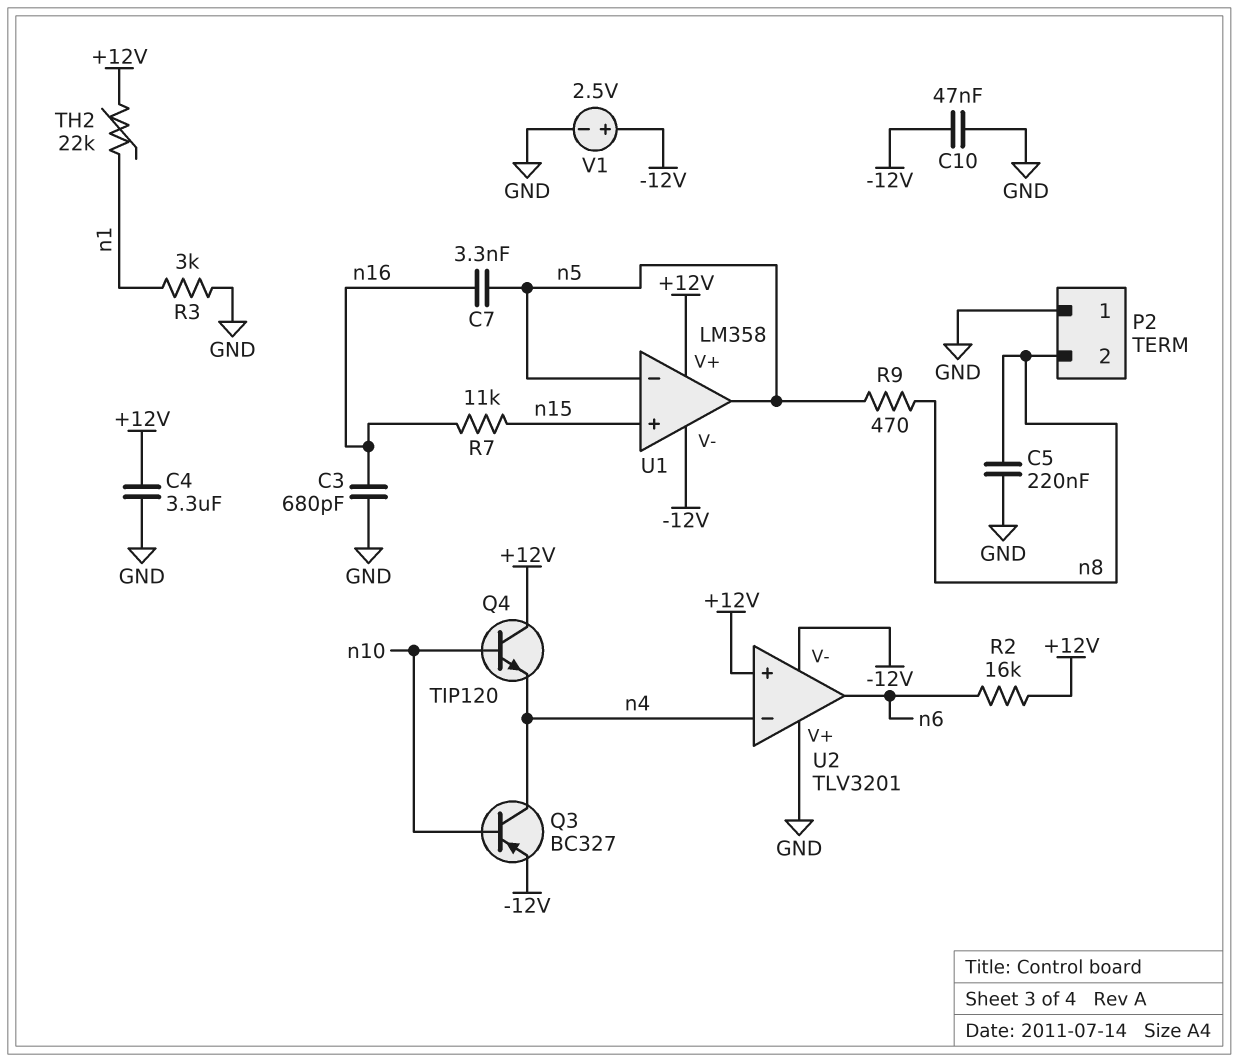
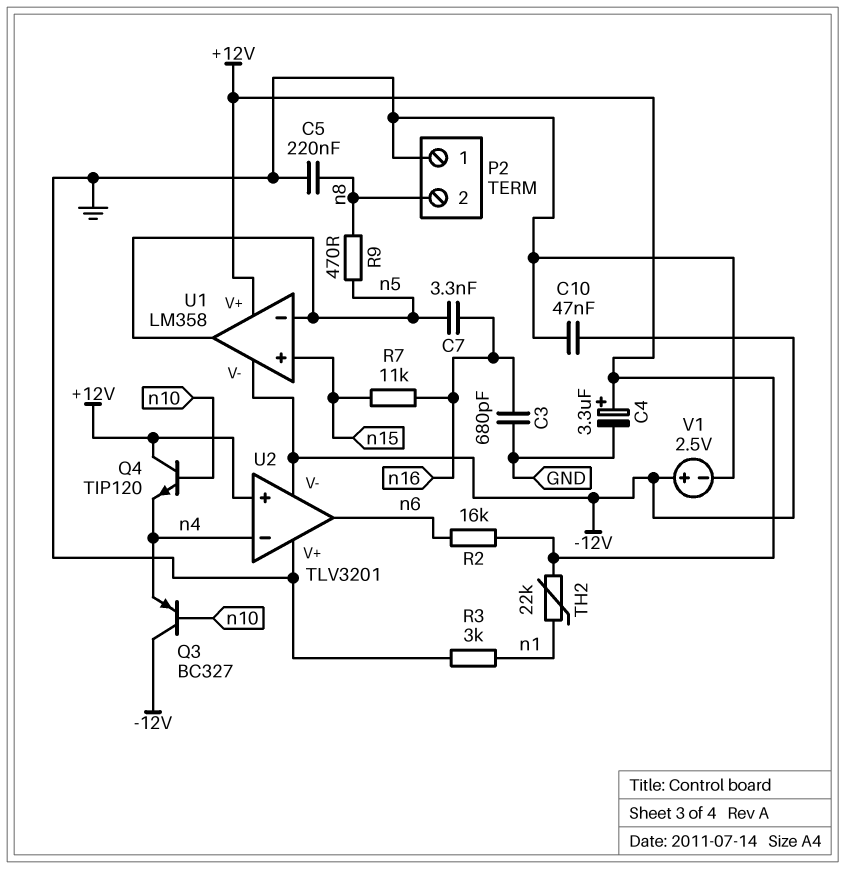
C4: 3.3uF (+12V, GND) -> 3.3uF (plus +12V, minus GND)
Q3: PNP BC327 (B n10, C n4, E -12V) -> PNP BC327 (B n10, C -12V, E n4)

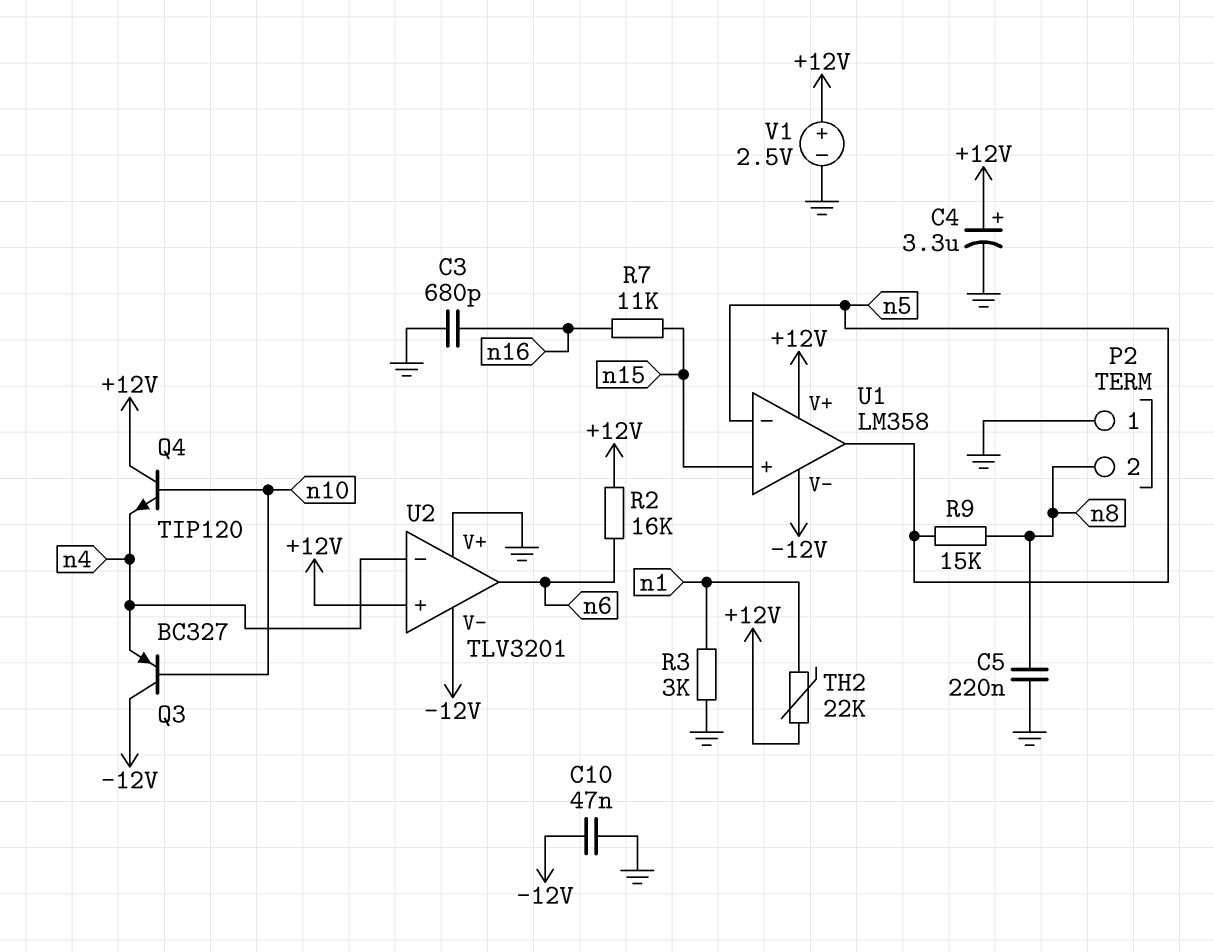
C7: 3.3nF (n5, n16) -> none
R9: 470 (n5, n8) -> 15k (n5, n8)
V1: 2.5V (plus -12V, minus GND) -> 2.5V (plus +12V, minus GND)

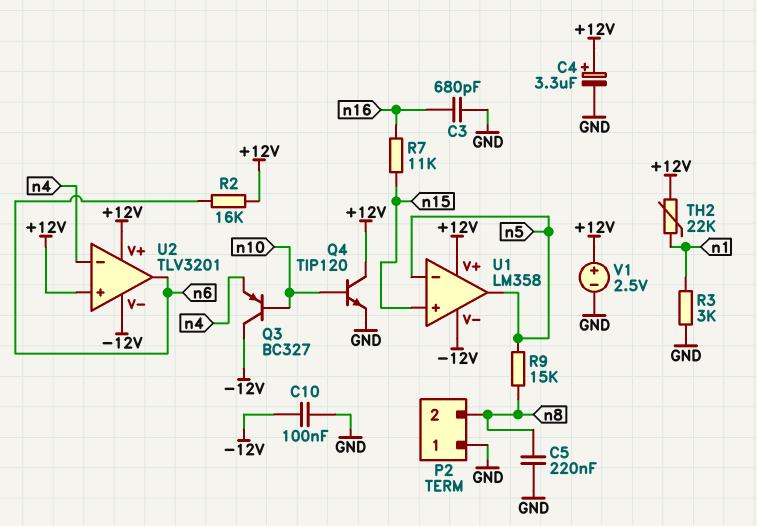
C10: 47nF (-12V, GND) -> 100nF (-12V, GND)
Q4: NPN TIP120 (B n10, C +12V, E n4) -> NPN TIP120 (B n10, C +12V, E GND)
U2 pin V+: GND -> +12V

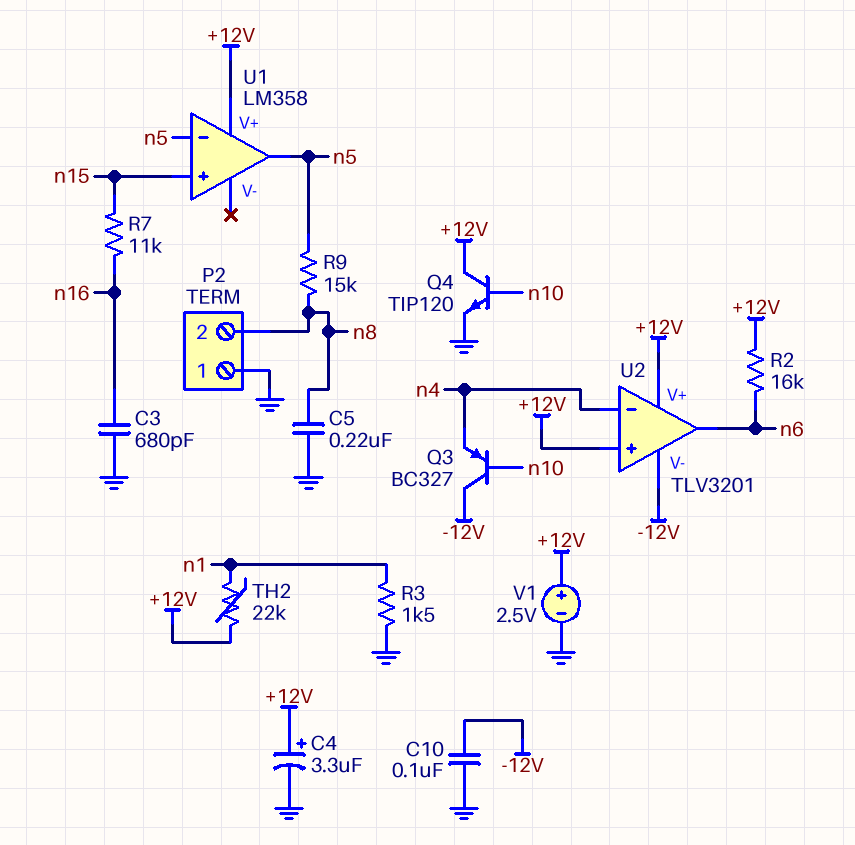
R3: 3k (GND, n1) -> 1.5k (GND, n1)
U1 pin V-: -12V -> none

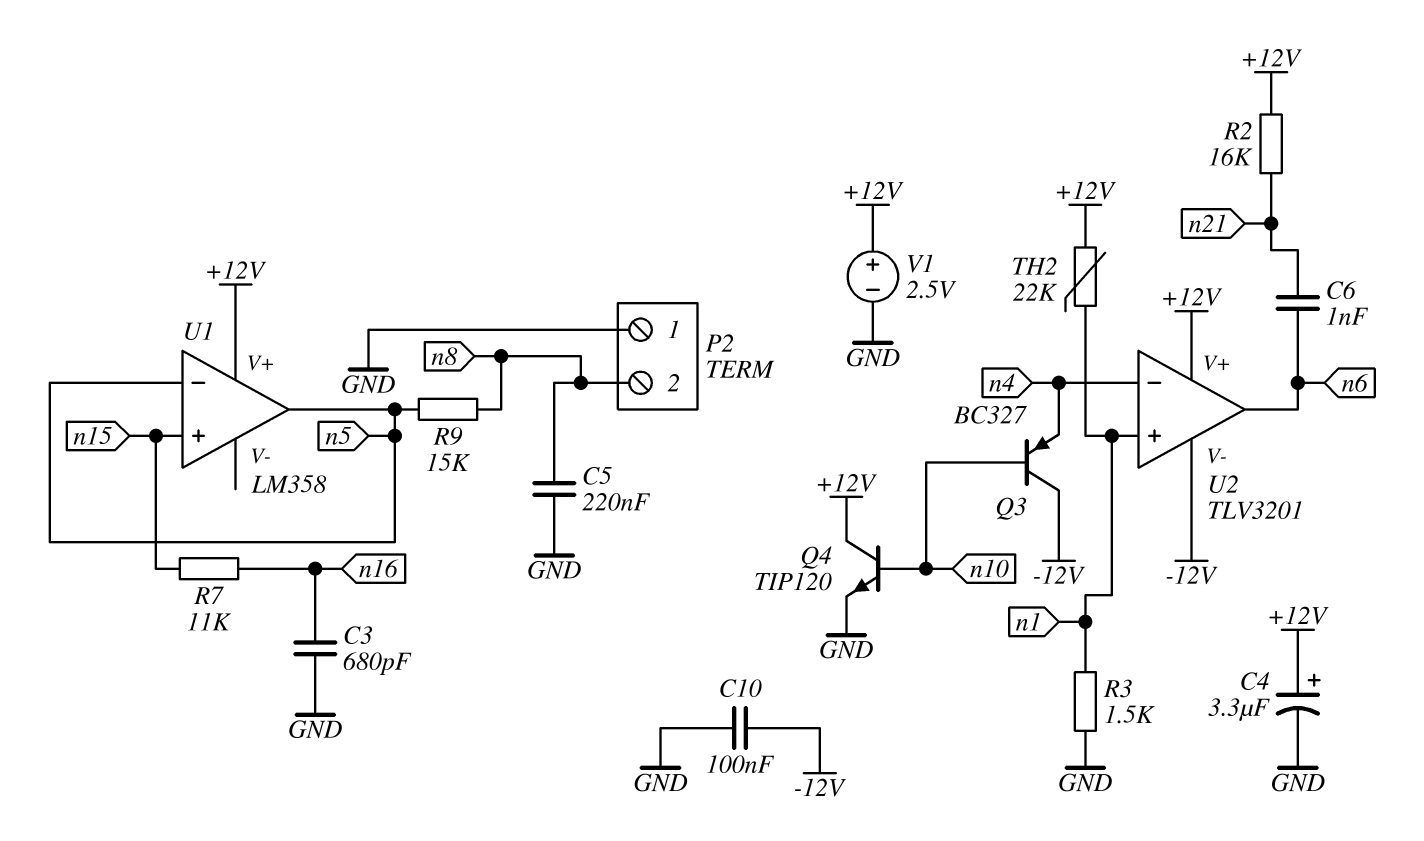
C6: none -> 1nF (n6, n21)
R2: 16k (+12V, n6) -> 16k (+12V, n21)
U2 pin in+: +12V -> n1

